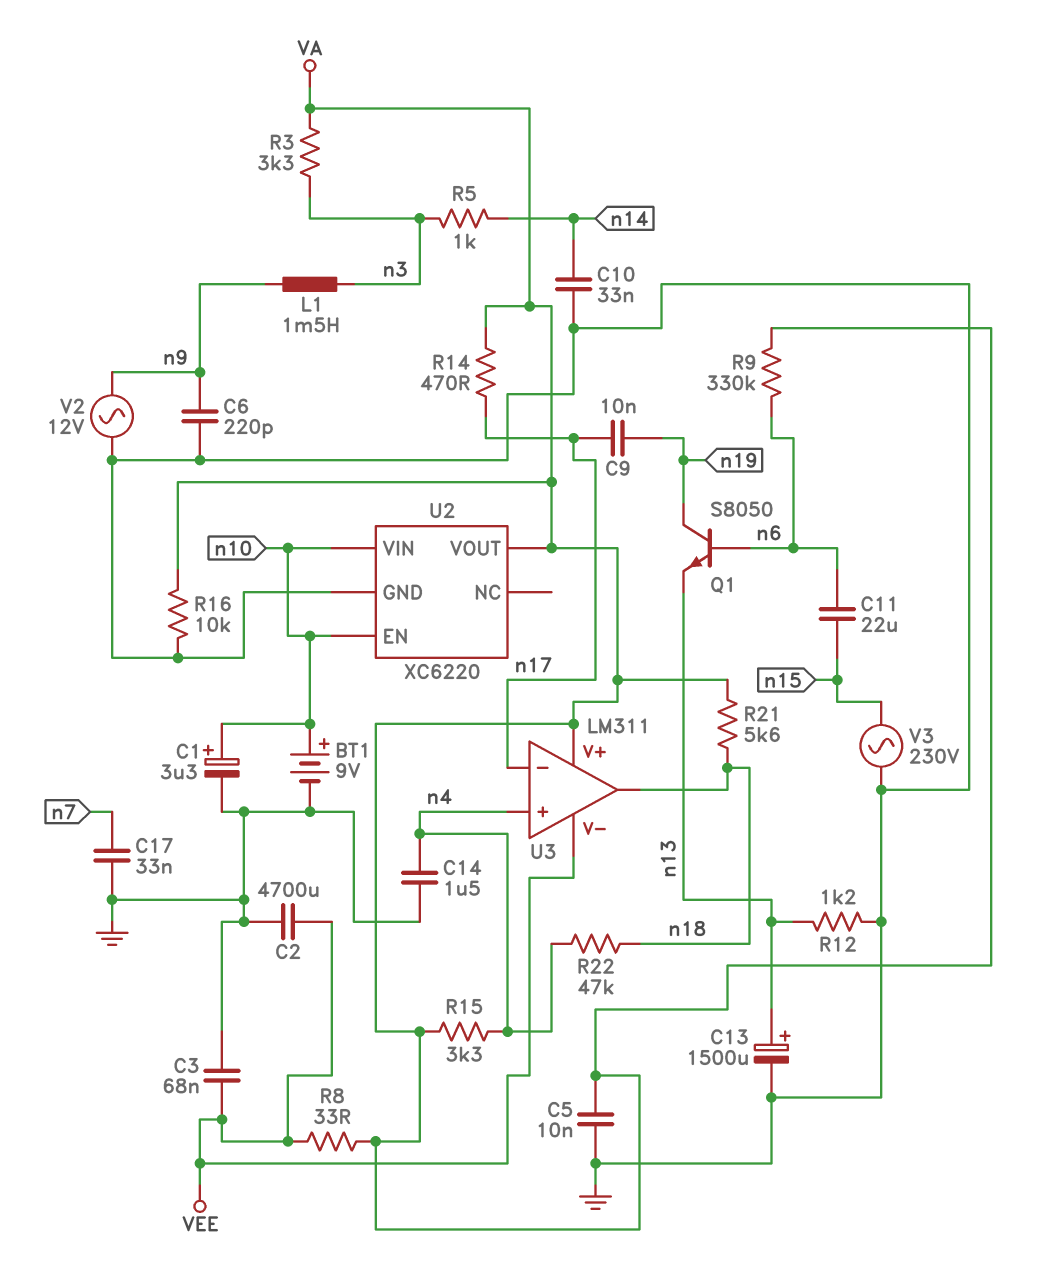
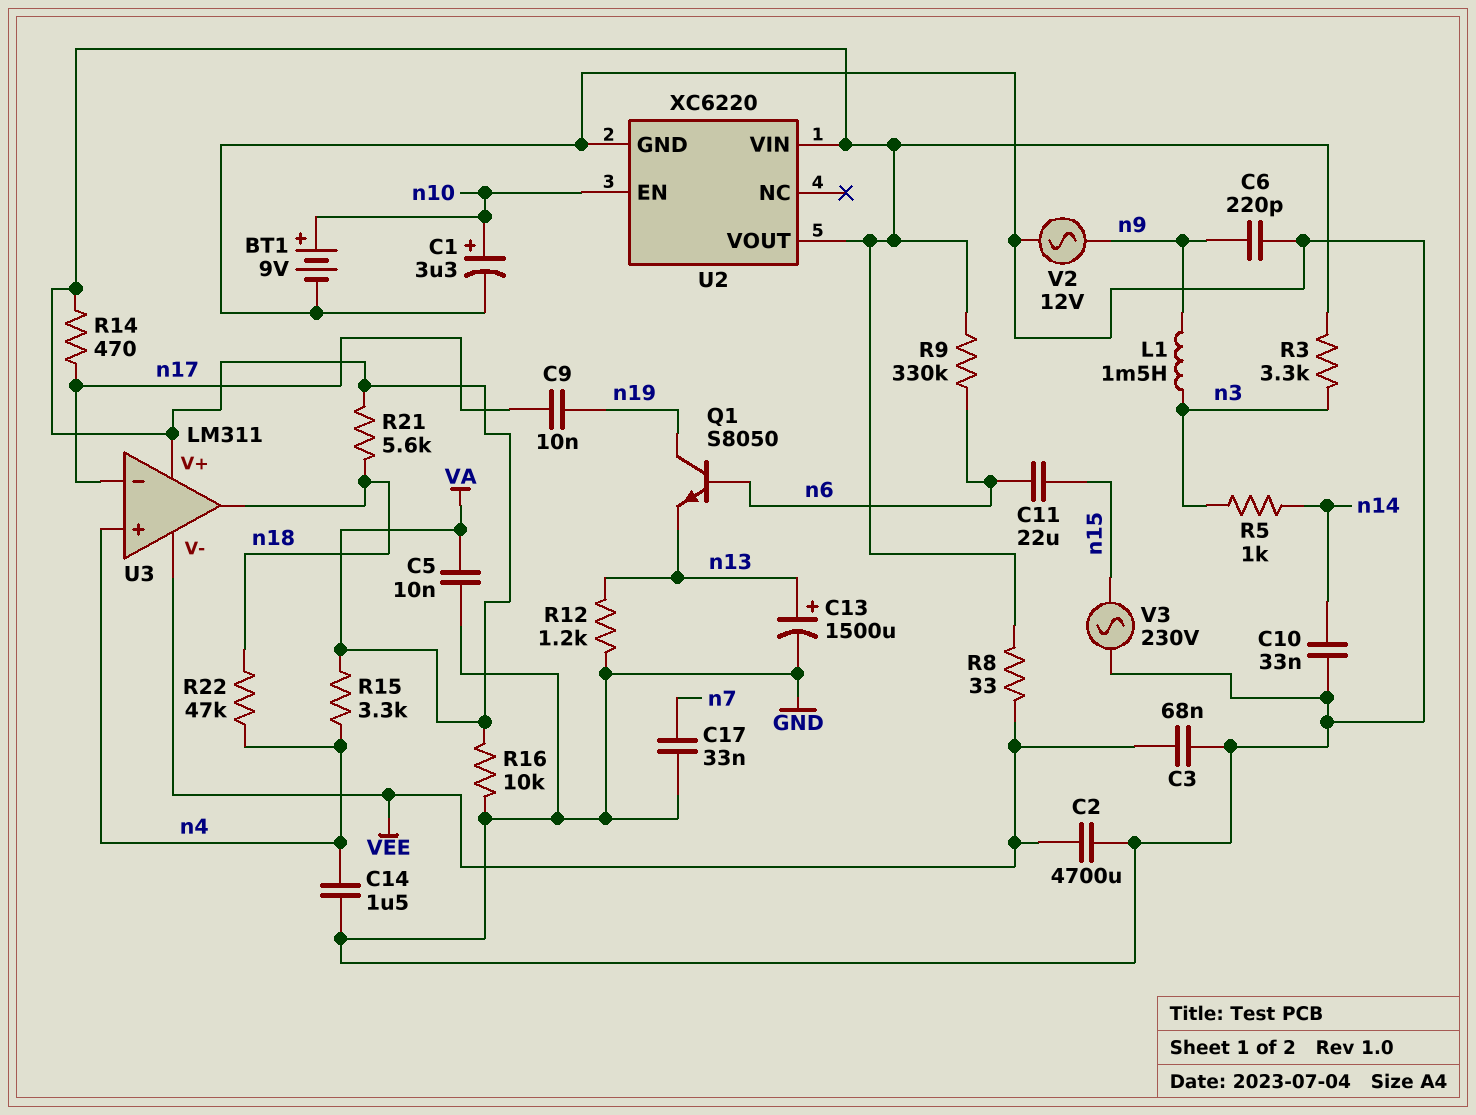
U2 pin VIN: n10 -> VA

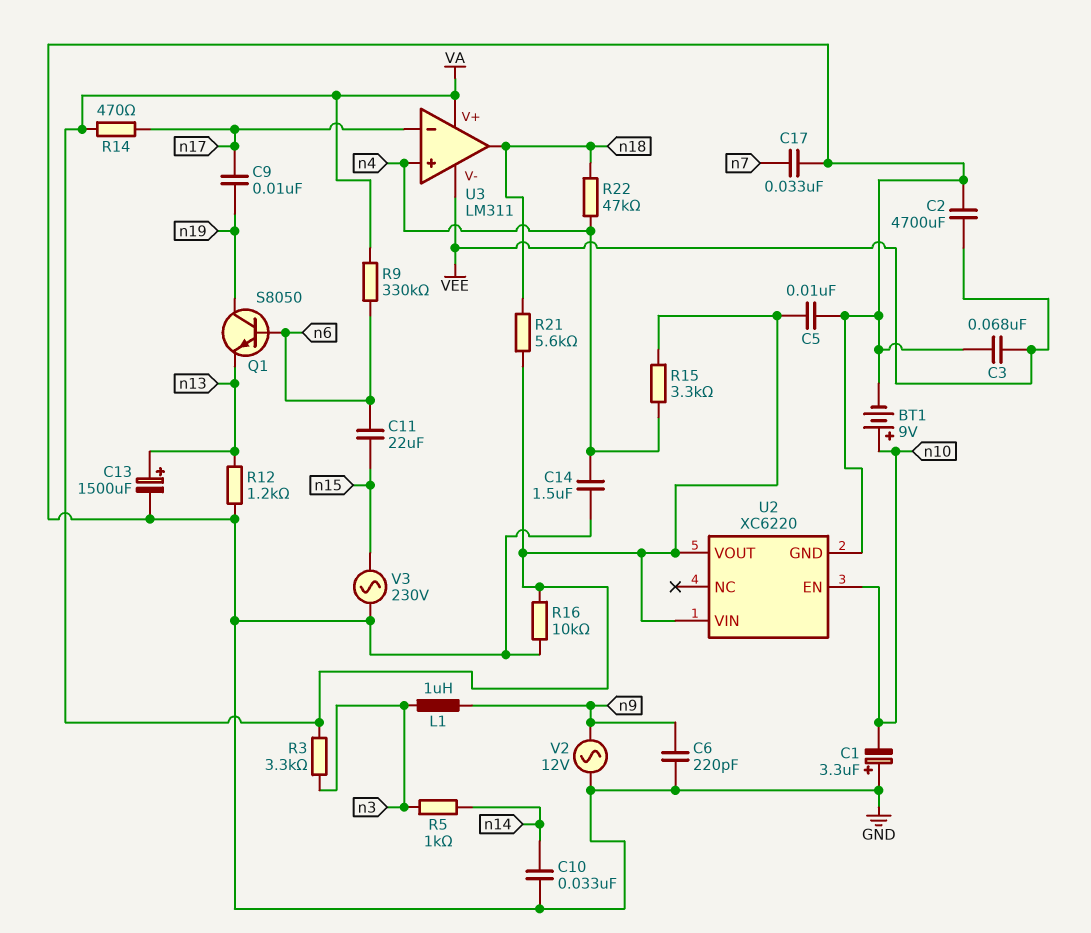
C1: 3.3uF (plus n10, minus GND) -> 3.3uF (plus GND, minus n10)
L1: 1.5mH (n3, n9) -> 1uH (n3, n9)
R8: 33 (VA, VEE) -> none

